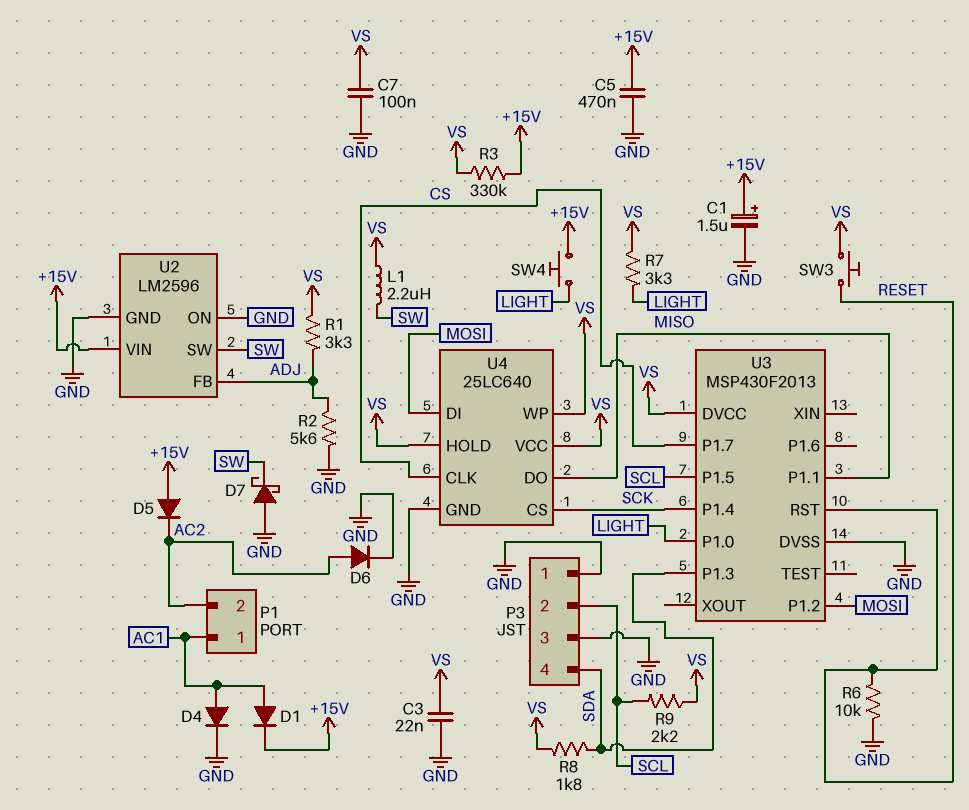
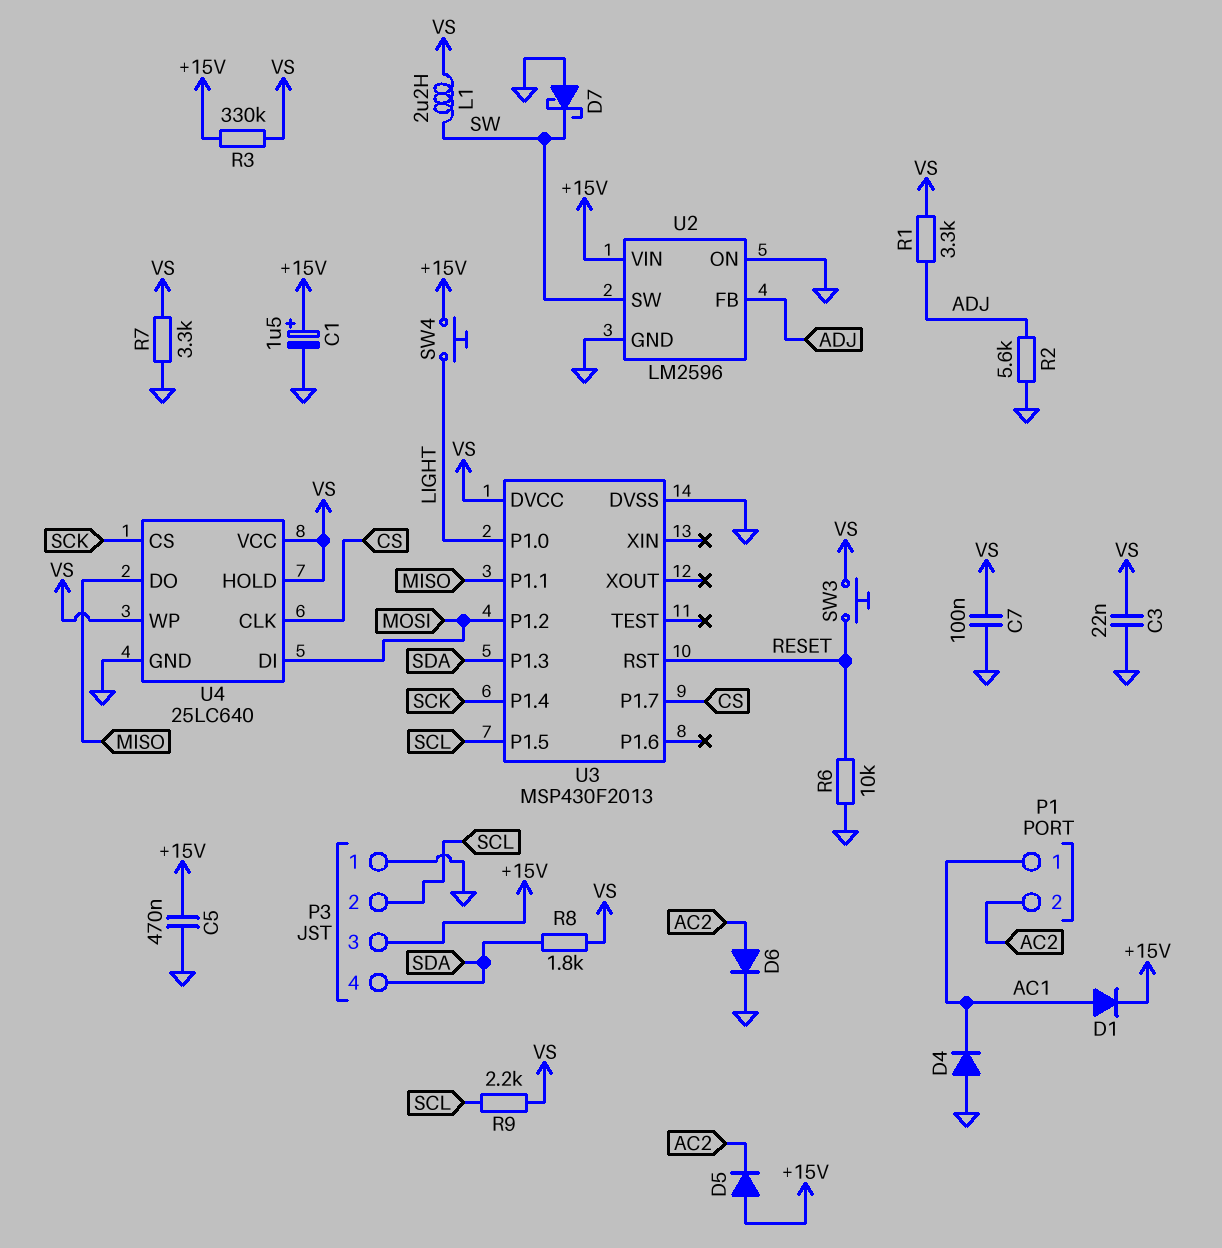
D4: diode (A AC1, K GND) -> diode (A GND, K AC1)
P3 pin 3: GND -> +15V
R7: 3.3k (LIGHT, VS) -> 3.3k (GND, VS)

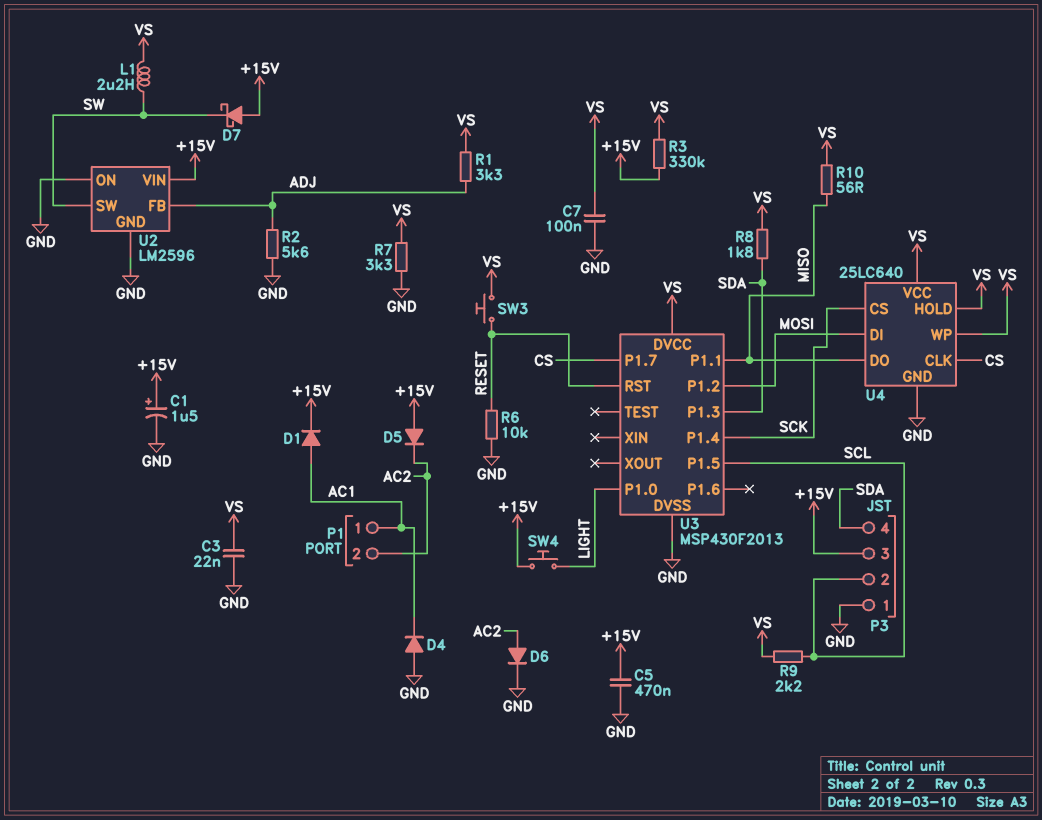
D7: schottky (A GND, K SW) -> schottky (A +15V, K SW)
R10: none -> 56 (MISO, VS)

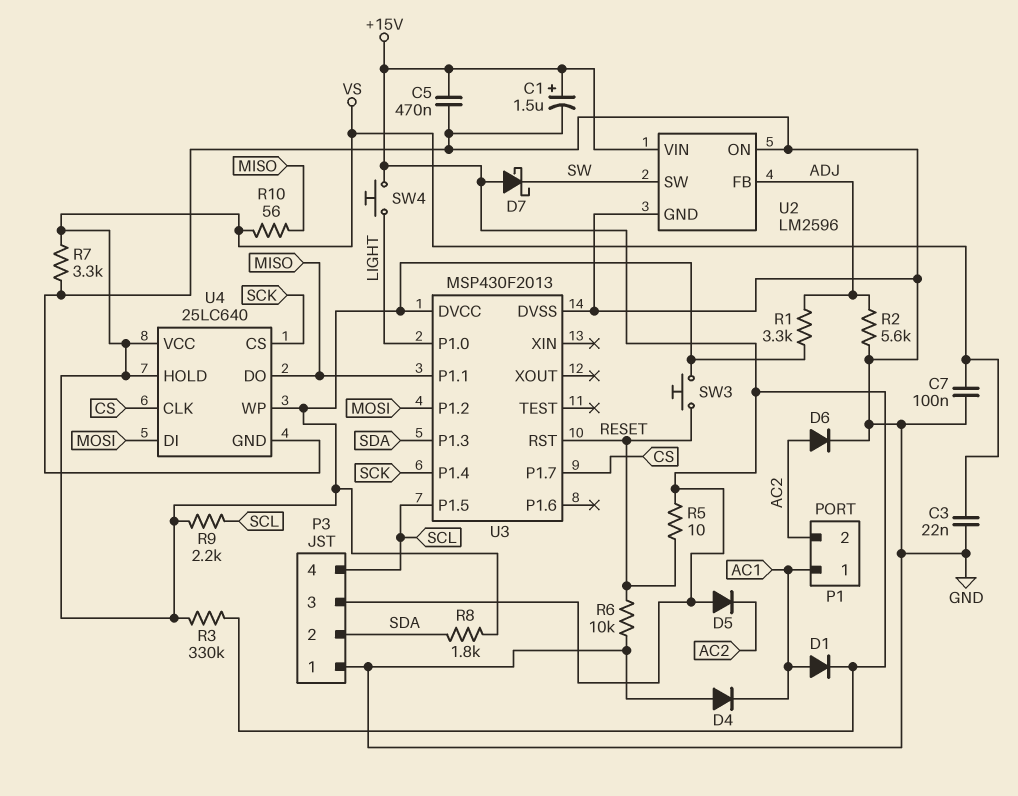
L1: 2.2uH (SW, VS) -> none
P3 pin 2: SCL -> SDA
P3 pin 4: SDA -> SCL
R5: none -> 10 (+15V, RESET)

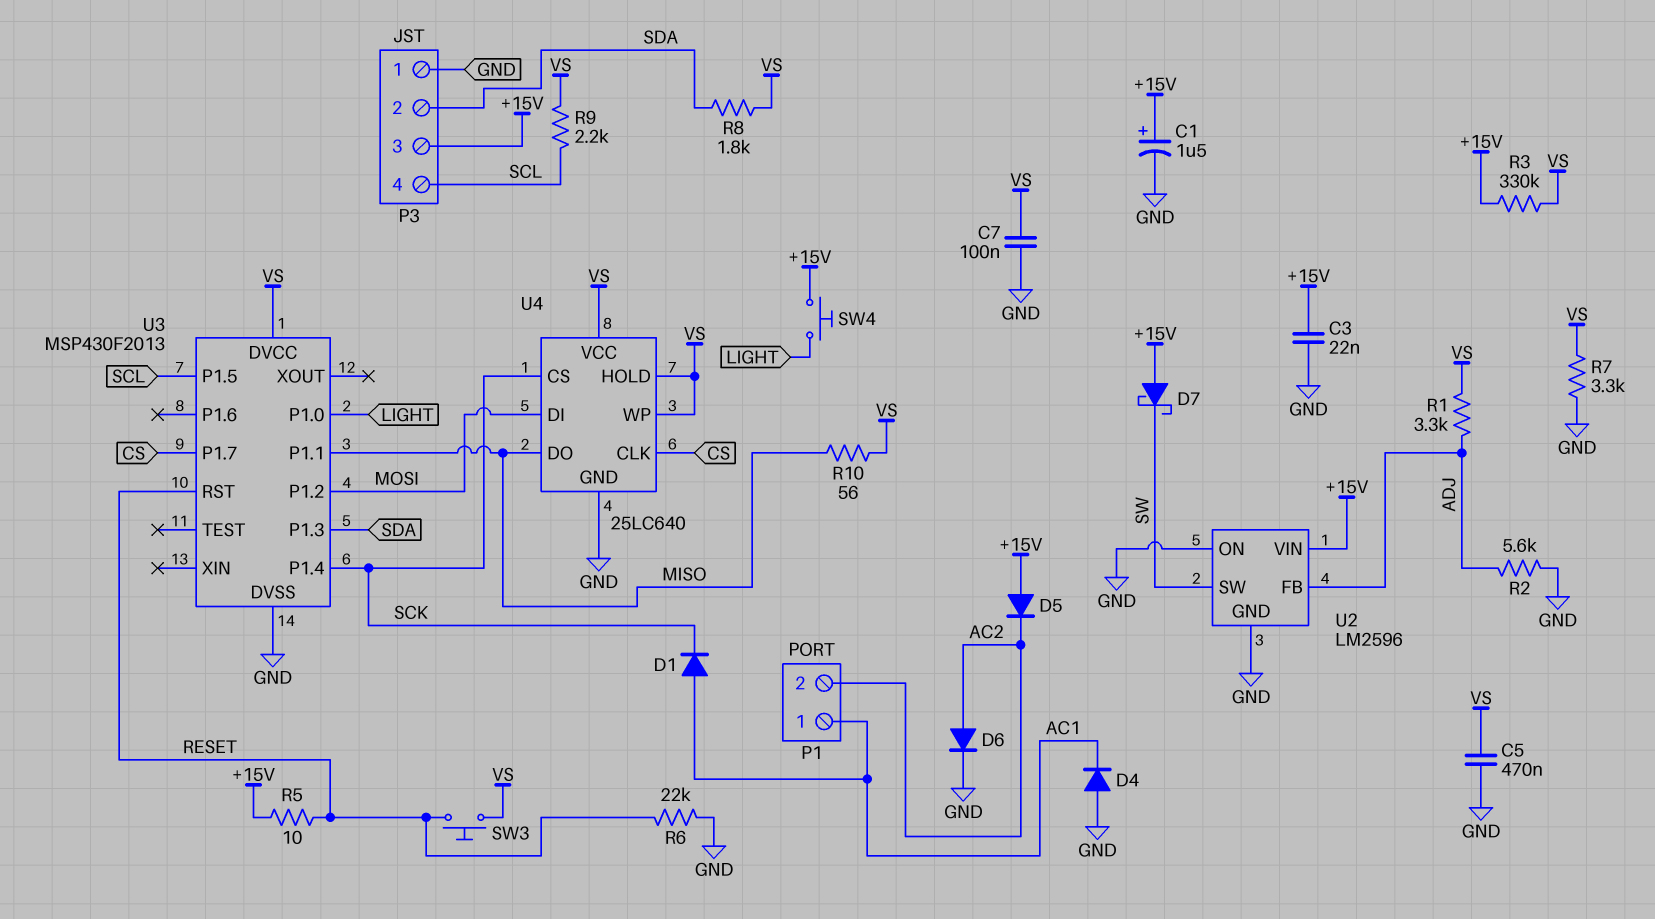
C3: 22nF (GND, VS) -> 22nF (+15V, GND)
C5: 470nF (+15V, GND) -> 470nF (GND, VS)
D1: diode (A AC1, K +15V) -> diode (A AC1, K SCK)
R6: 10k (GND, RESET) -> 22k (GND, RESET)

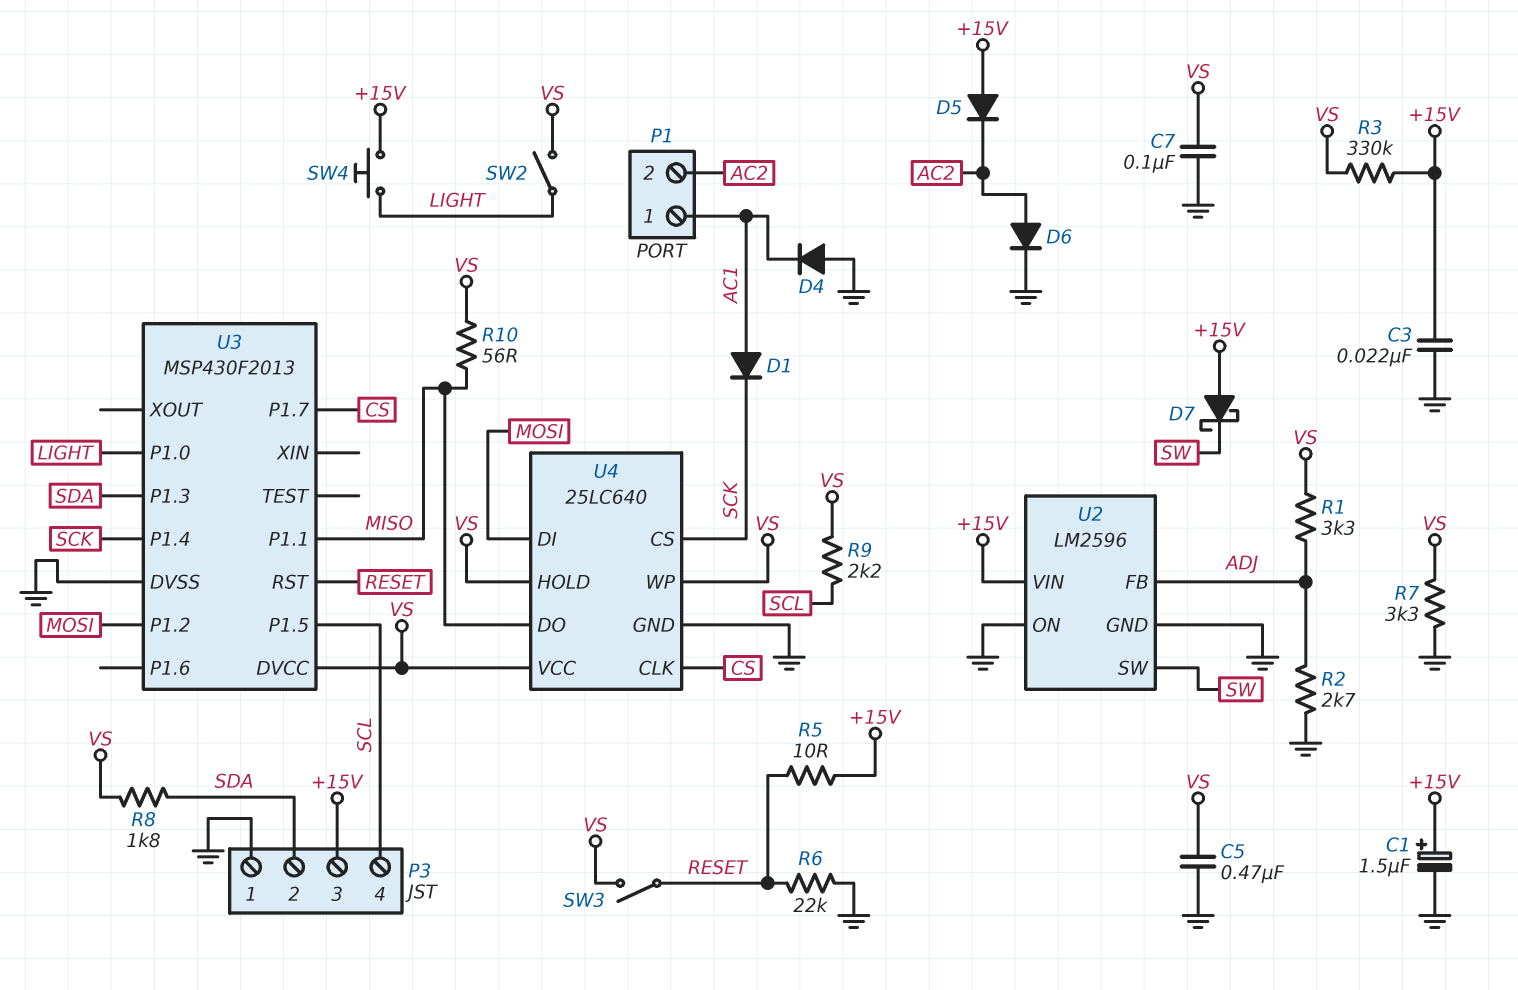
R2: 5.6k (ADJ, GND) -> 2.7k (ADJ, GND)
SW2: none -> switch (LIGHT, VS)
SW3: button (RESET, VS) -> switch (RESET, VS)

